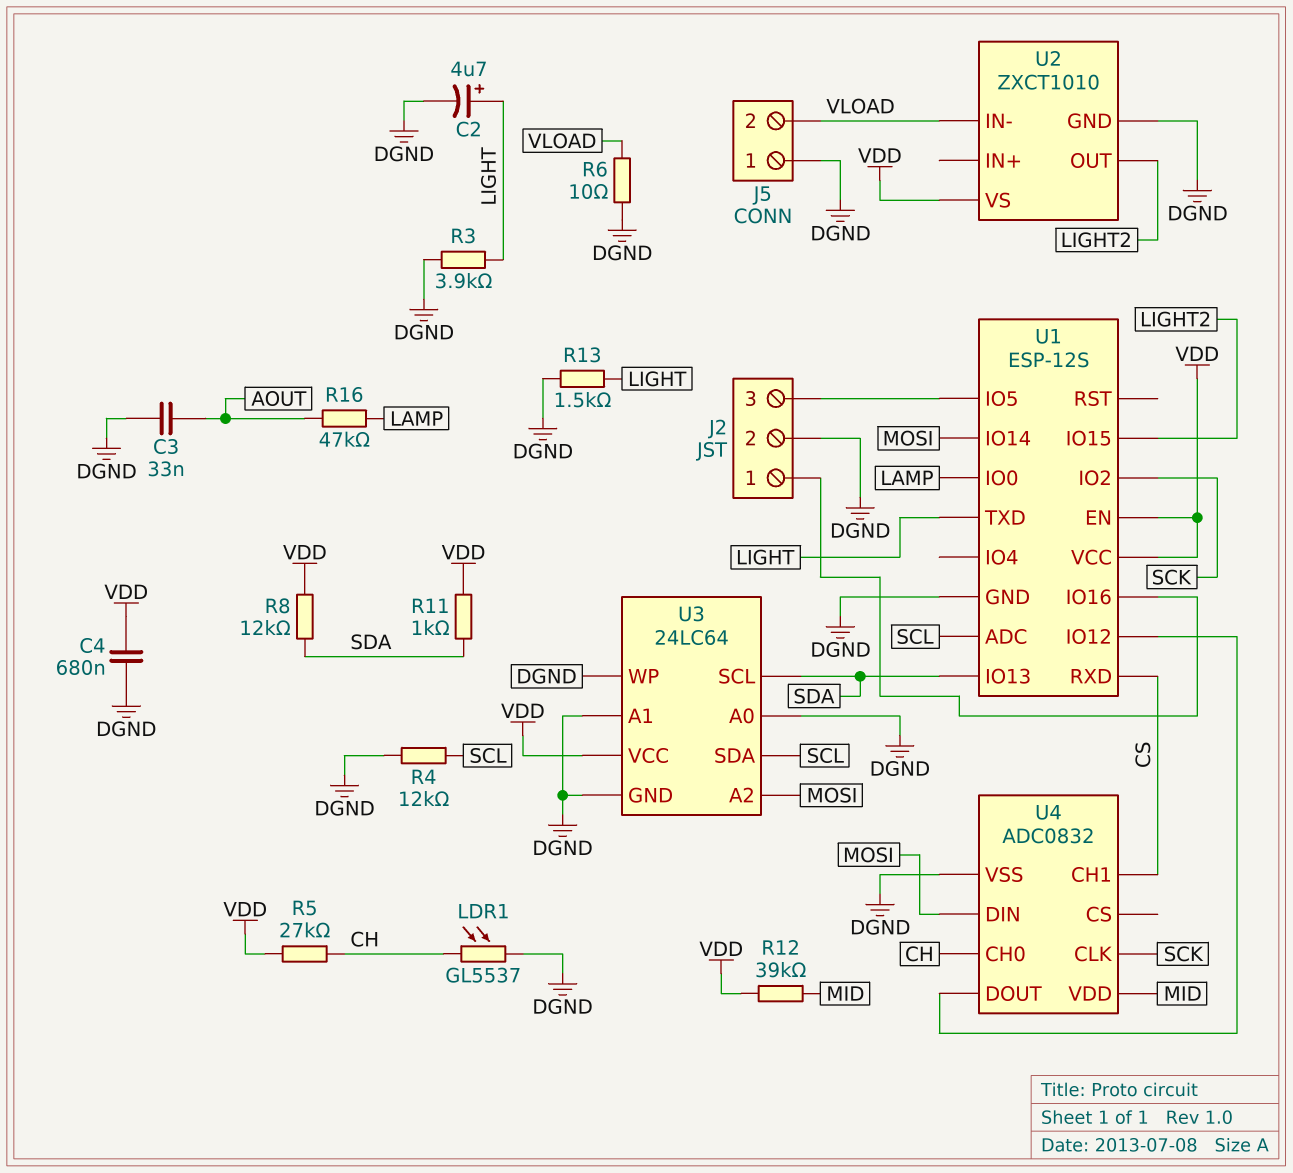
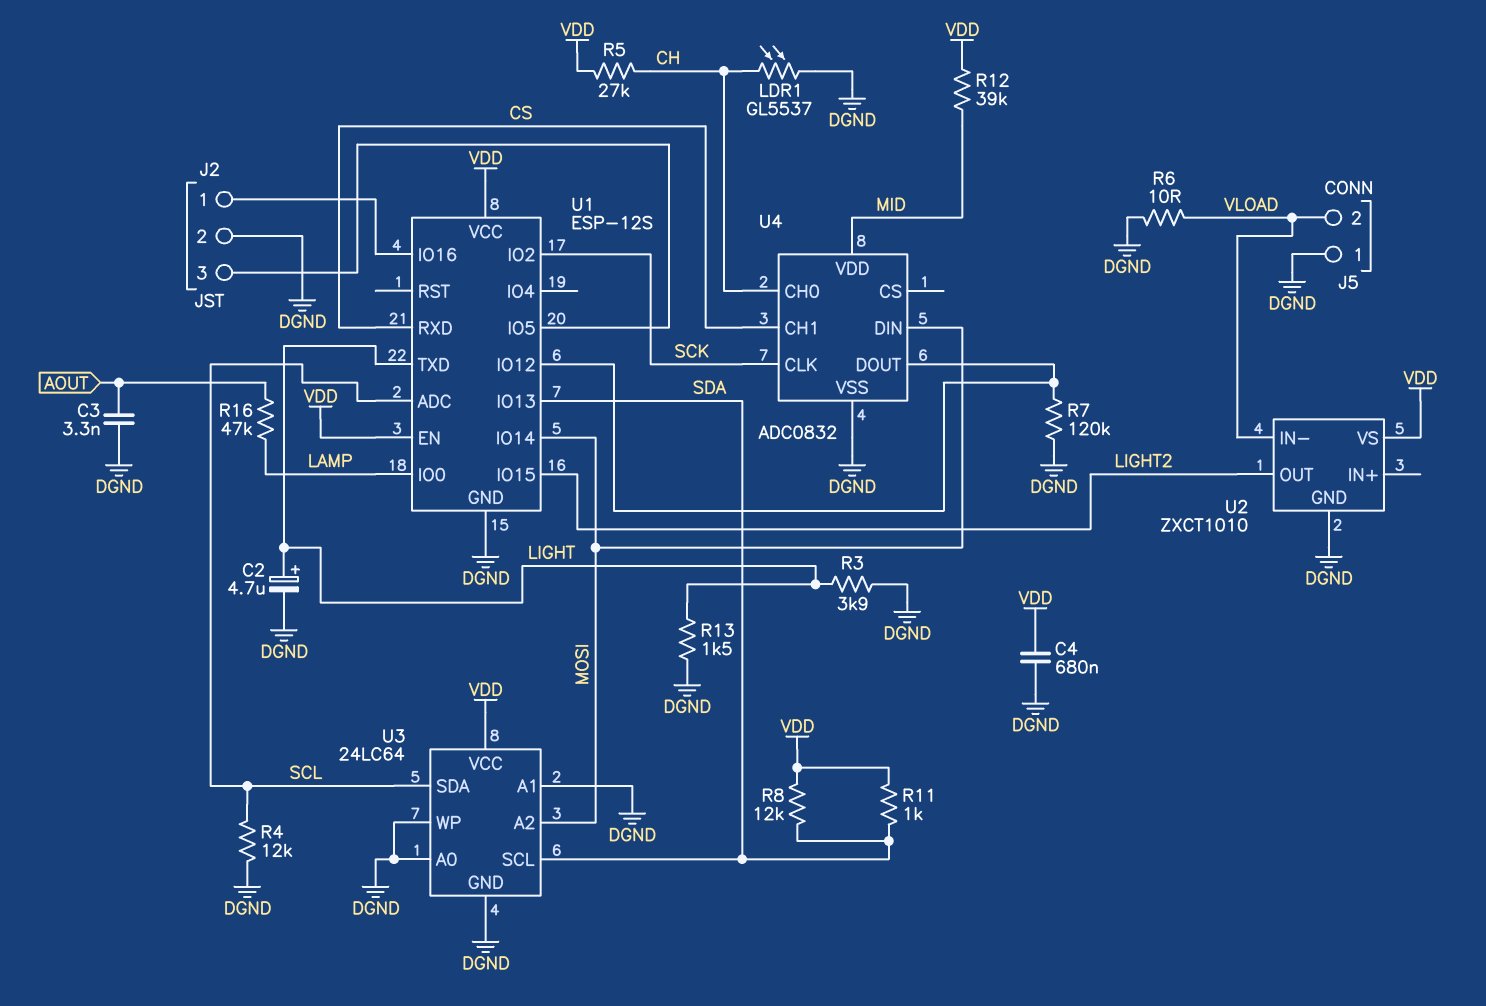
C3: 33nF (AOUT, DGND) -> 3.3nF (AOUT, DGND)
R7: none -> 120k (DGND, U1/IO12)

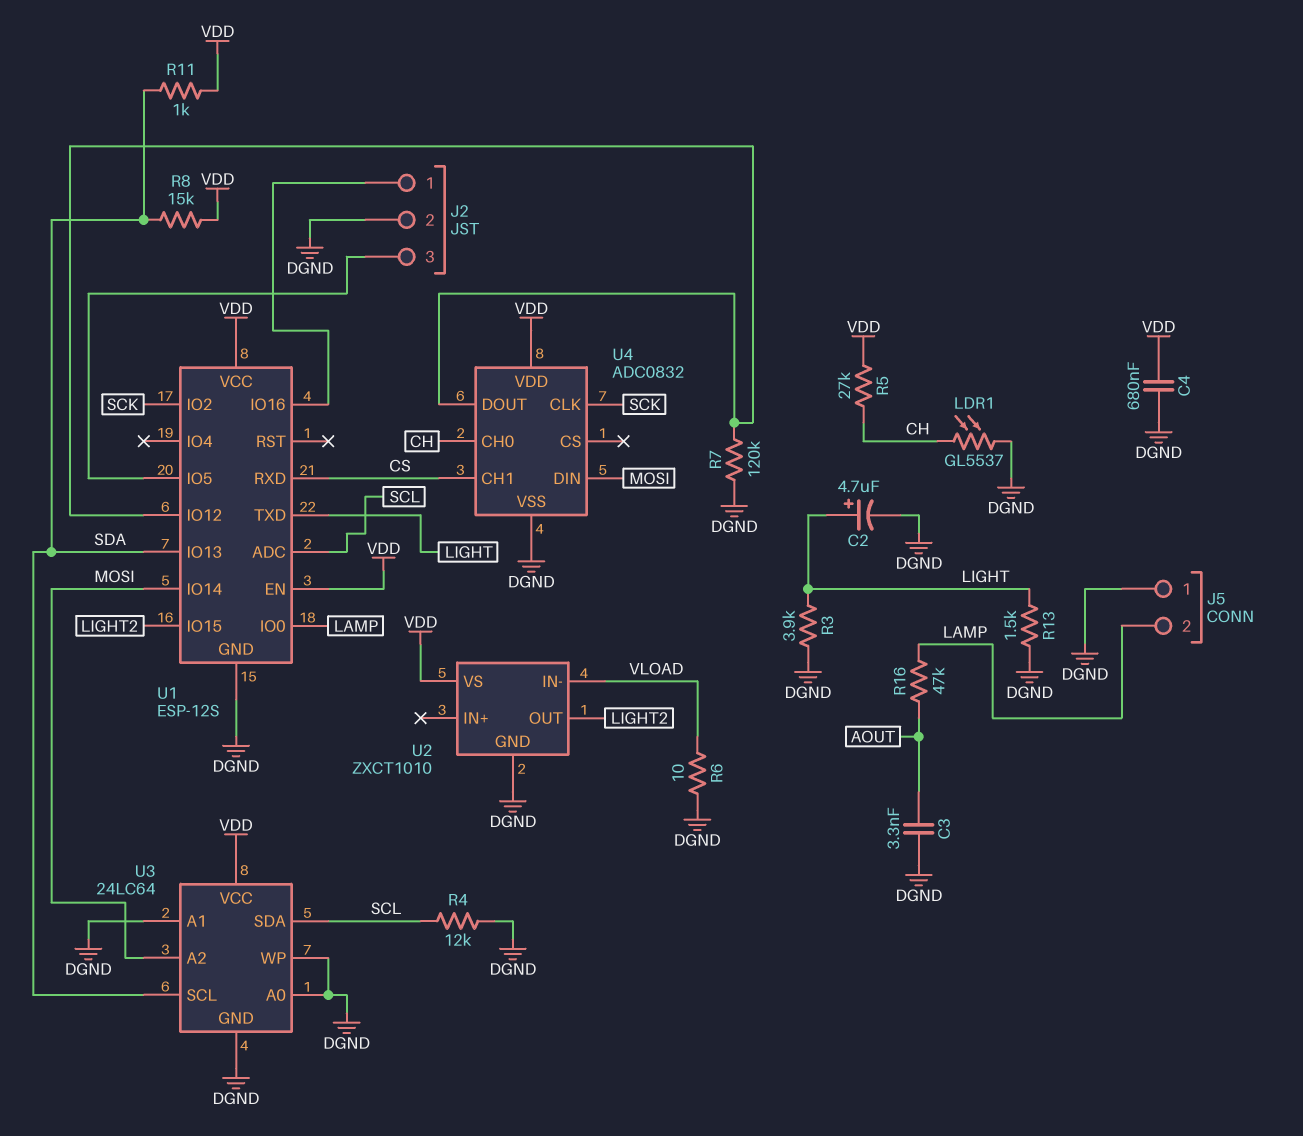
J5 pin 2: VLOAD -> LAMP
R8: 12k (SDA, VDD) -> 15k (SDA, VDD)
R12: 39k (MID, VDD) -> none
U4 pin VDD: MID -> VDD

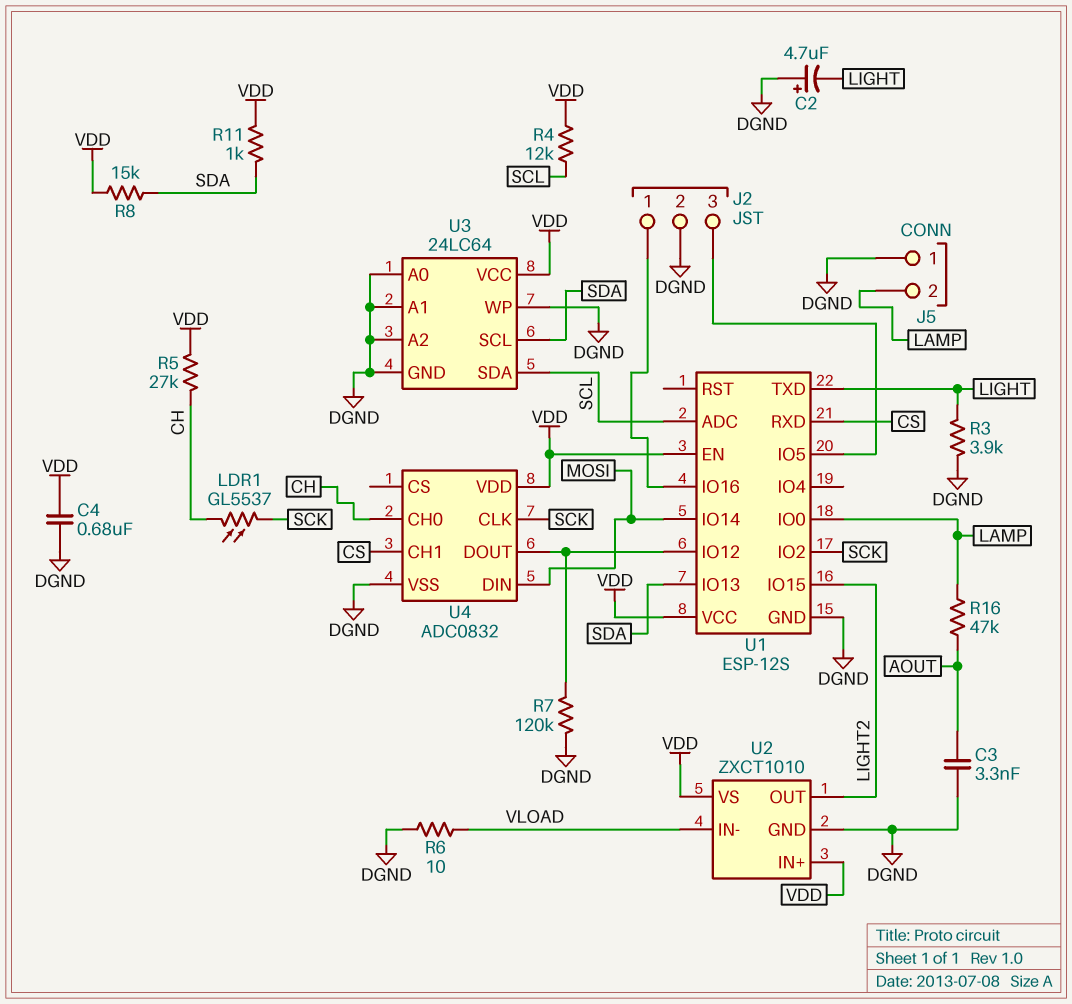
C2: 4.7uF (plus LIGHT, minus DGND) -> 4.7uF (plus DGND, minus LIGHT)
LDR1: GL5537 (CH, DGND) -> GL5537 (CH, SCK)
R4: 12k (DGND, SCL) -> 12k (SCL, VDD)
R13: 1.5k (DGND, LIGHT) -> none
U2 pin IN+: none -> VDD
U3 pin A2: MOSI -> DGND

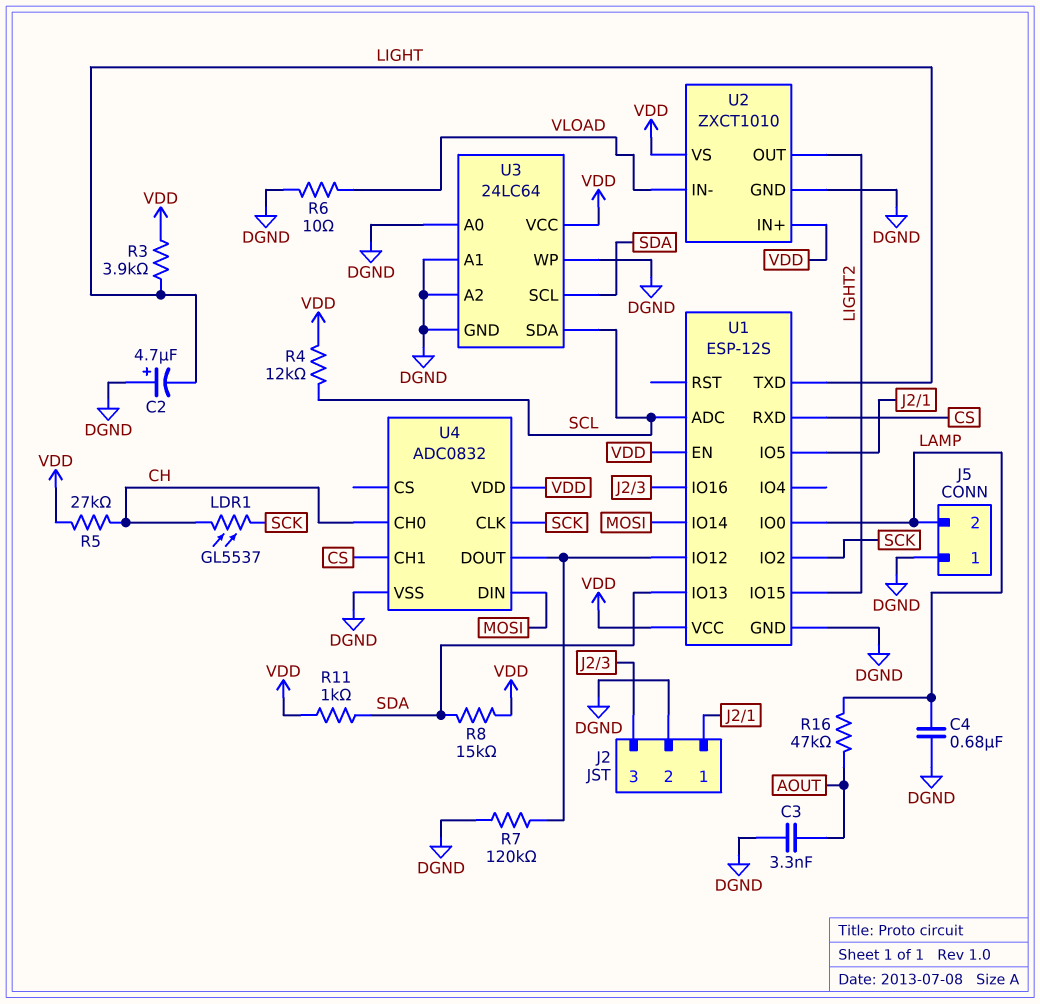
C4: 680nF (DGND, VDD) -> 680nF (DGND, LAMP)
R3: 3.9k (DGND, LIGHT) -> 3.9k (LIGHT, VDD)
U1 pin IO5: J2/3 -> J2/1
U1 pin IO16: J2/1 -> J2/3

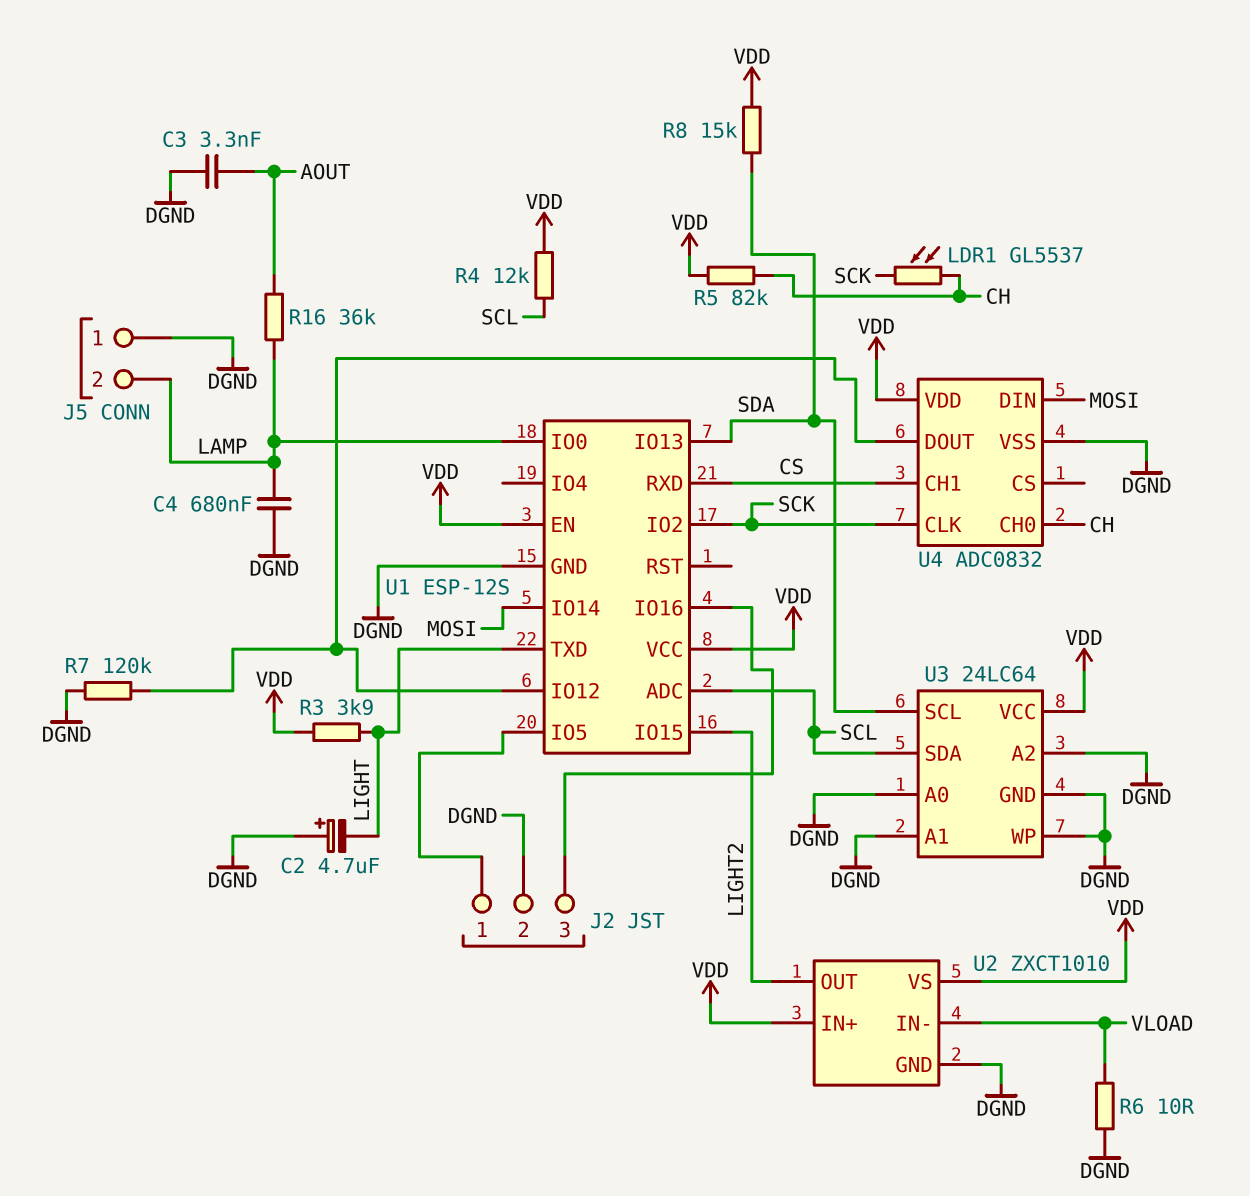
R5: 27k (CH, VDD) -> 82k (CH, VDD)
R11: 1k (SDA, VDD) -> none
R16: 47k (AOUT, LAMP) -> 36k (AOUT, LAMP)

